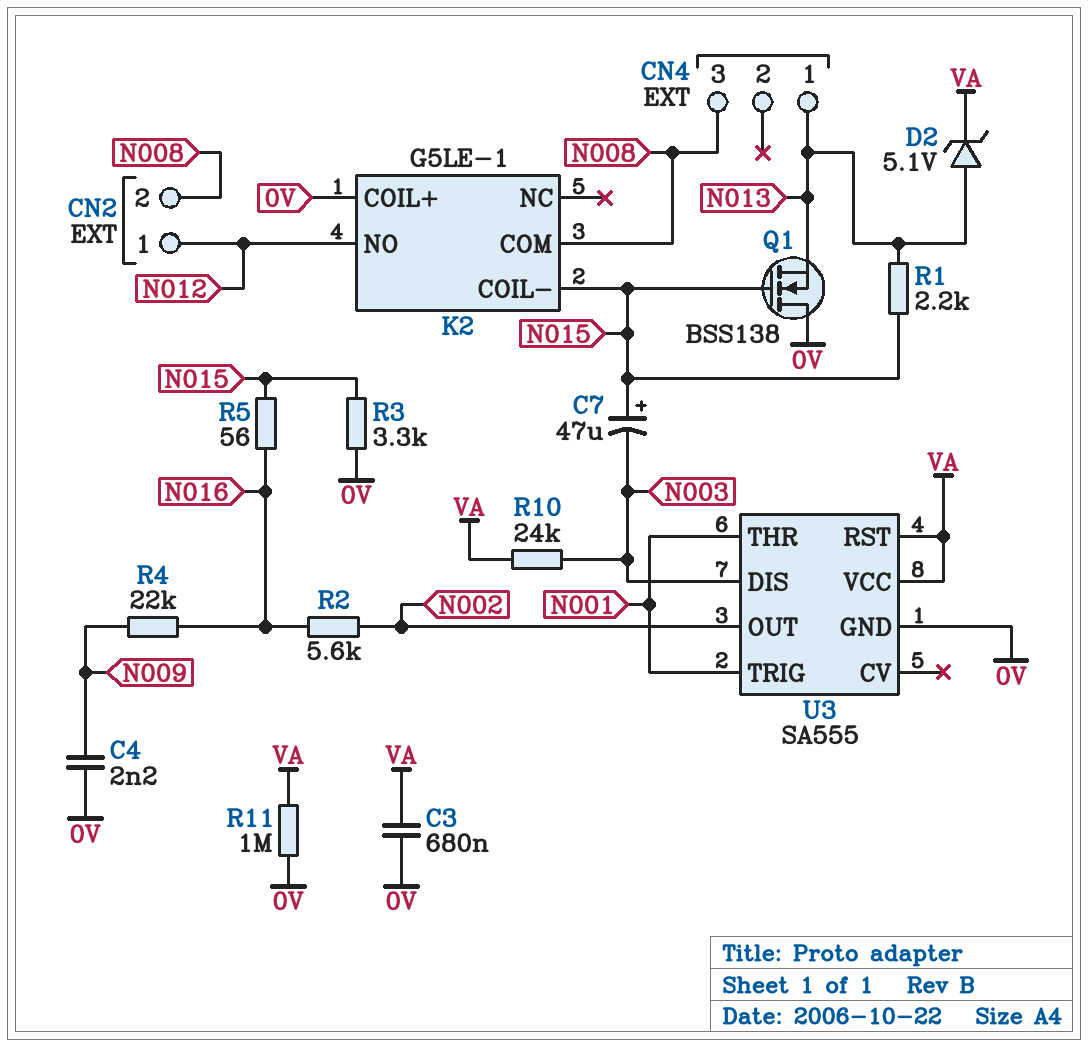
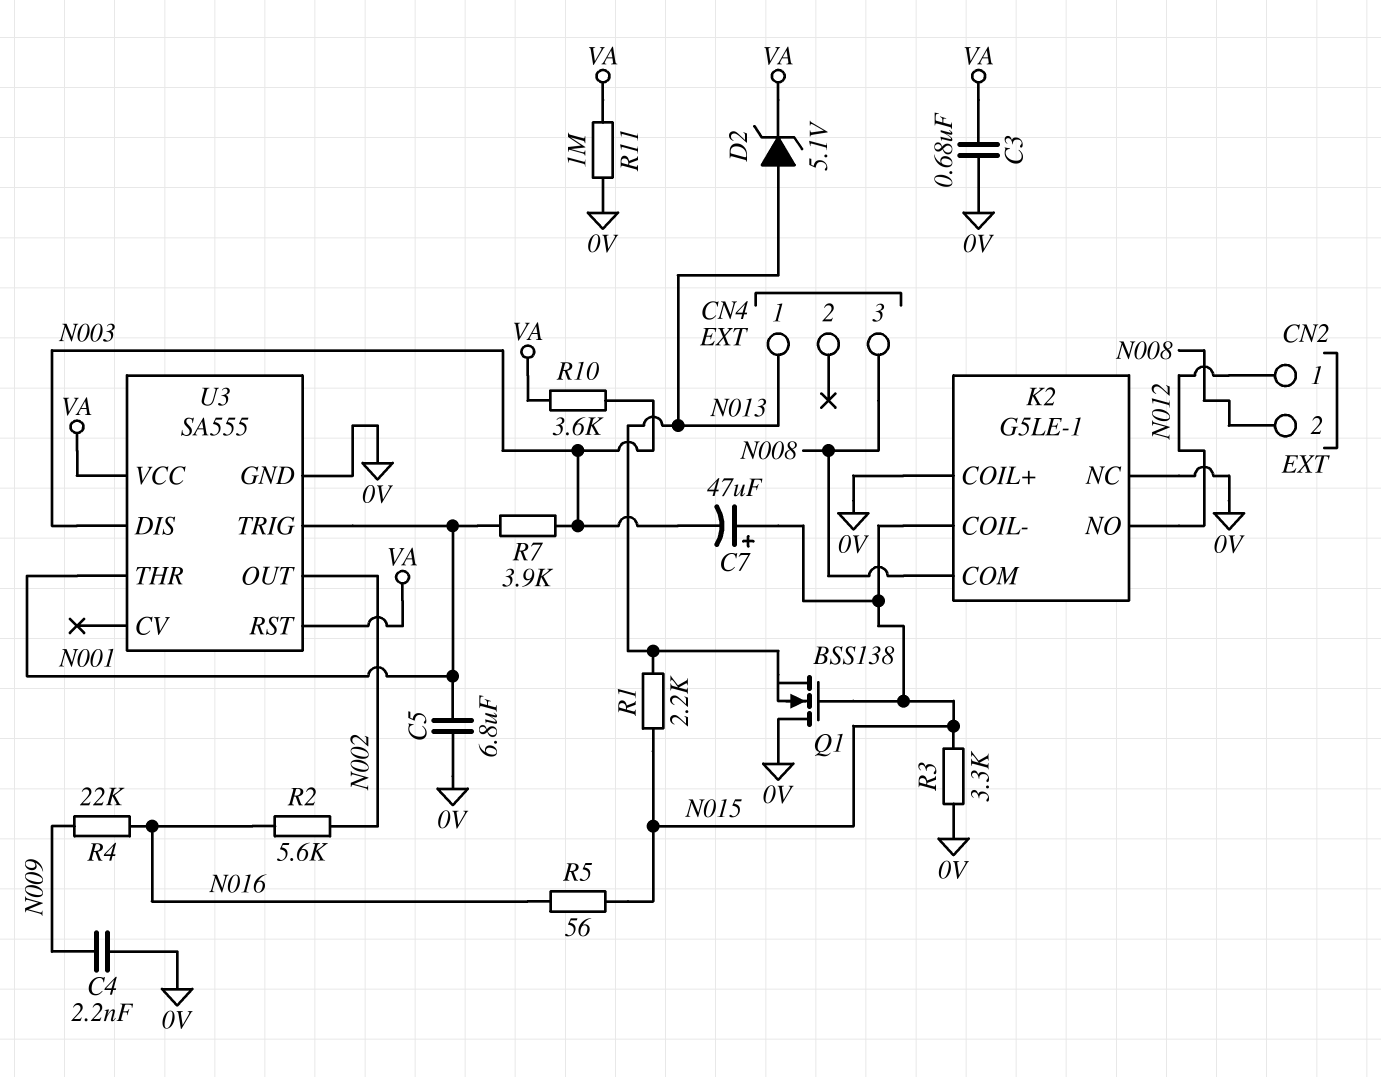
C5: none -> 6.8uF (0V, N001)
K2 pin NC: none -> 0V
R7: none -> 3.9k (N001, N003)
R10: 24k (N003, VA) -> 3.6k (N003, VA)

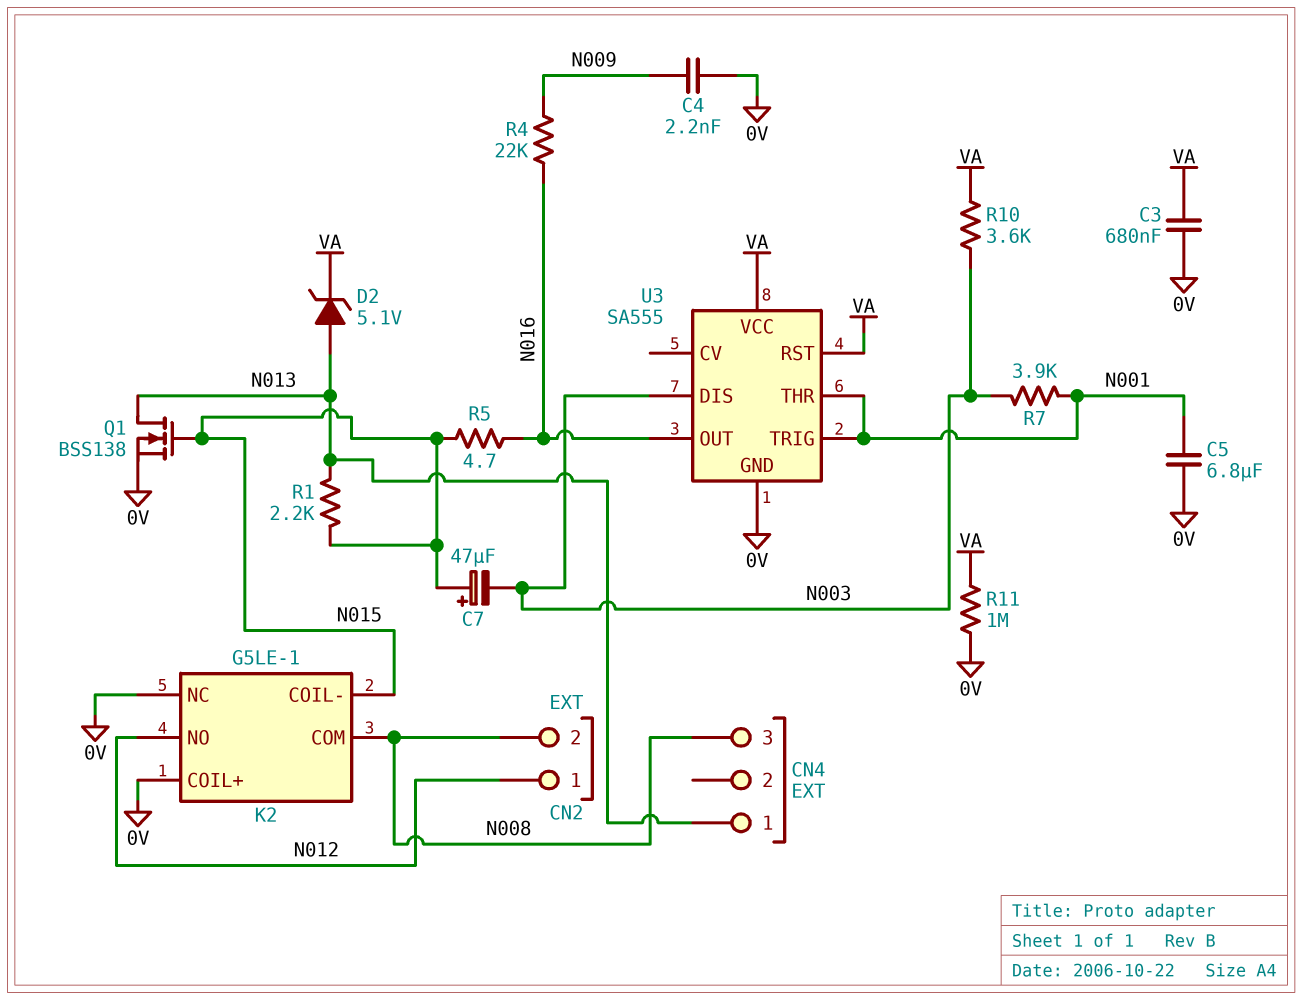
Q1: NMOS BSS138 (G N015, D 0V, S N013) -> NMOS BSS138 (G N015, D N013, S 0V)
R2: 5.6k (N002, N016) -> none
R3: 3.3k (0V, N015) -> none
R5: 56 (N015, N016) -> 4.7 (N015, N016)
U3 pin OUT: N002 -> N016

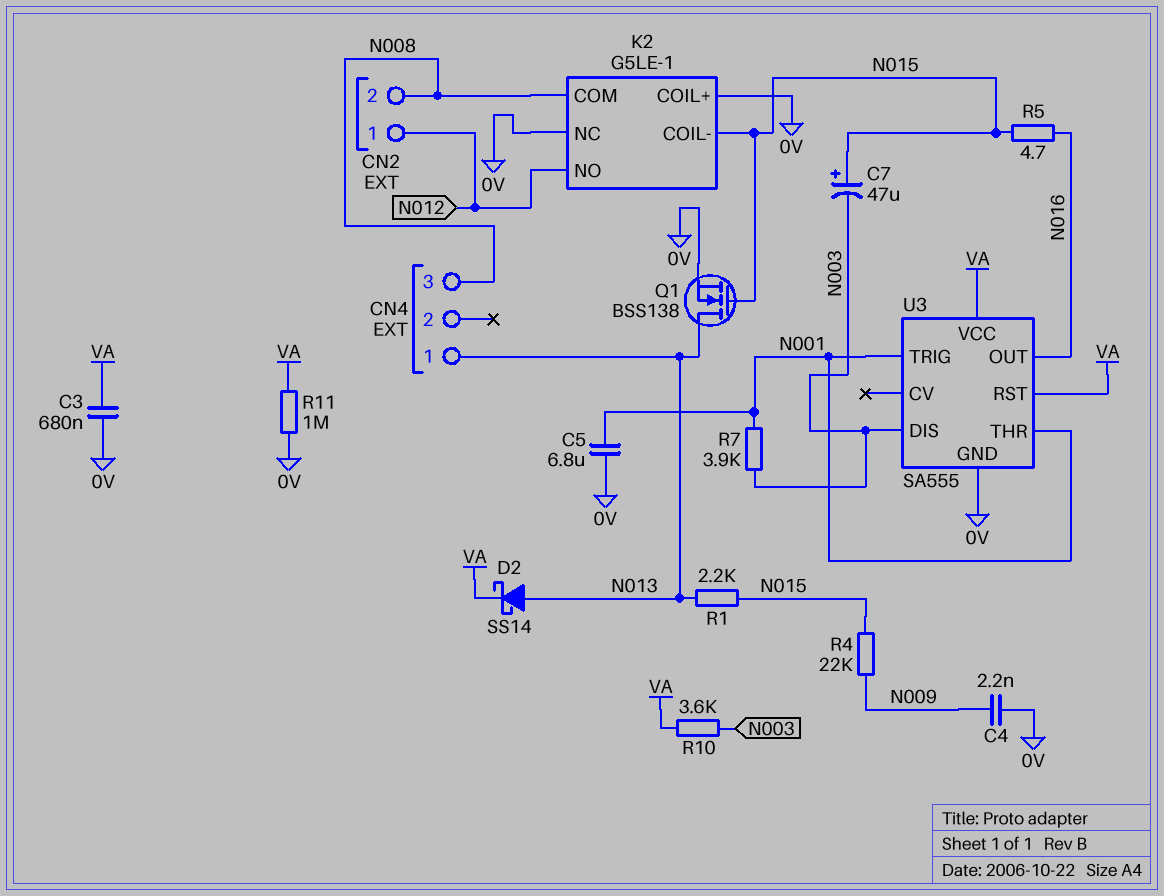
D2: zener 5.1V (A N013, K VA) -> schottky SS14 (A N013, K VA)
R4: 22k (N009, N016) -> 22k (N009, N015)

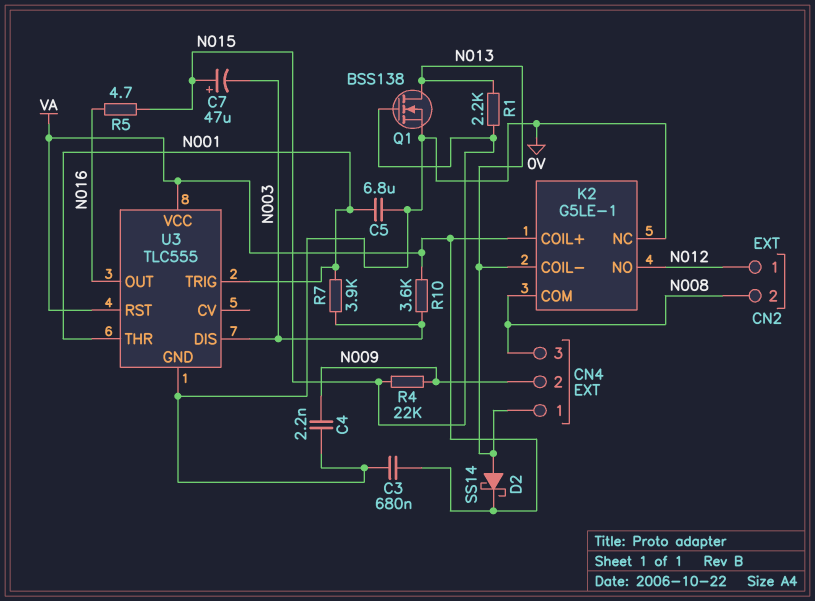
CN4 pin 2: none -> N009
K2 pin COIL+: 0V -> VA
K2 pin COIL-: N015 -> N013
R11: 1M (0V, VA) -> none
U3: SA555 -> TLC555

